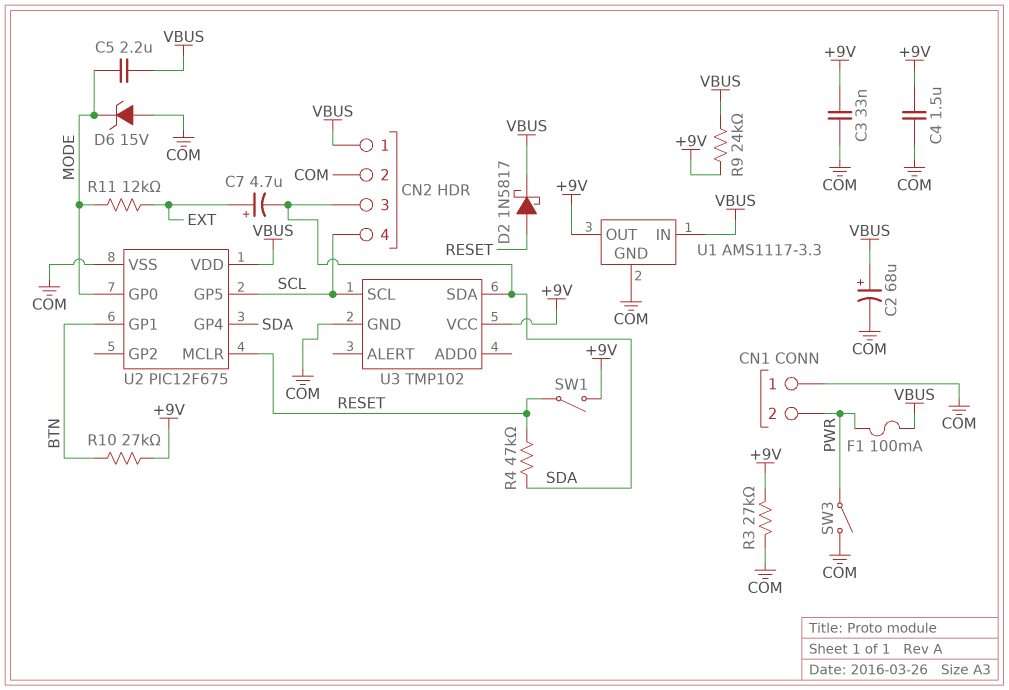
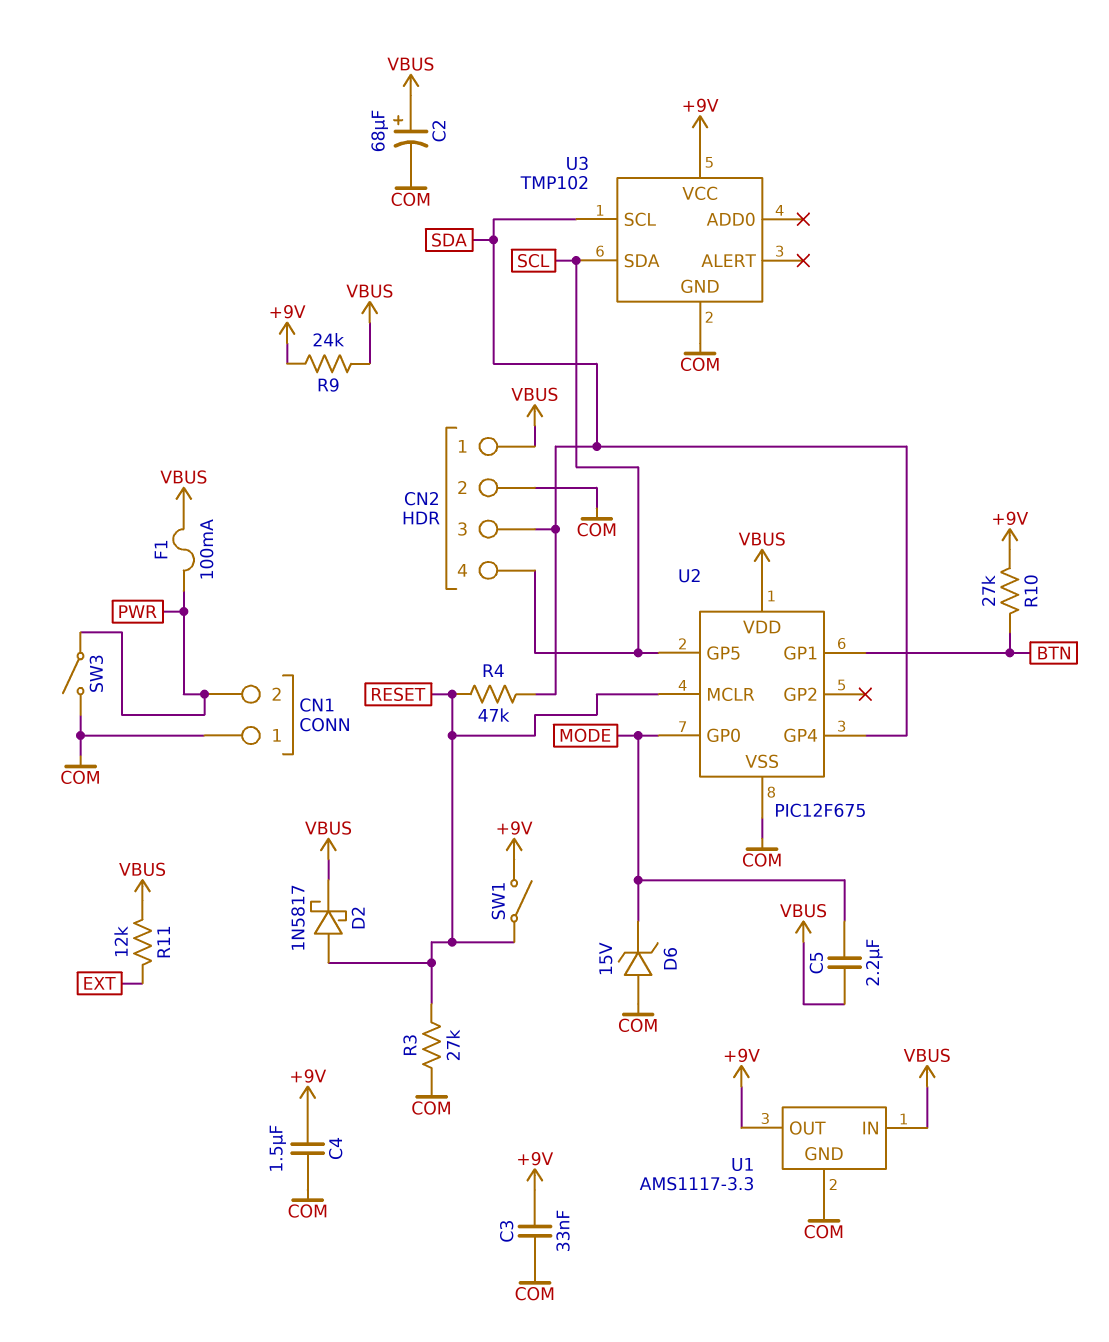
C7: 4.7uF (plus EXT, minus SDA) -> none
R3: 27k (+9V, COM) -> 27k (COM, RESET)
R11: 12k (EXT, MODE) -> 12k (EXT, VBUS)
U3 pin SCL: SCL -> SDA
U3 pin SDA: SDA -> SCL

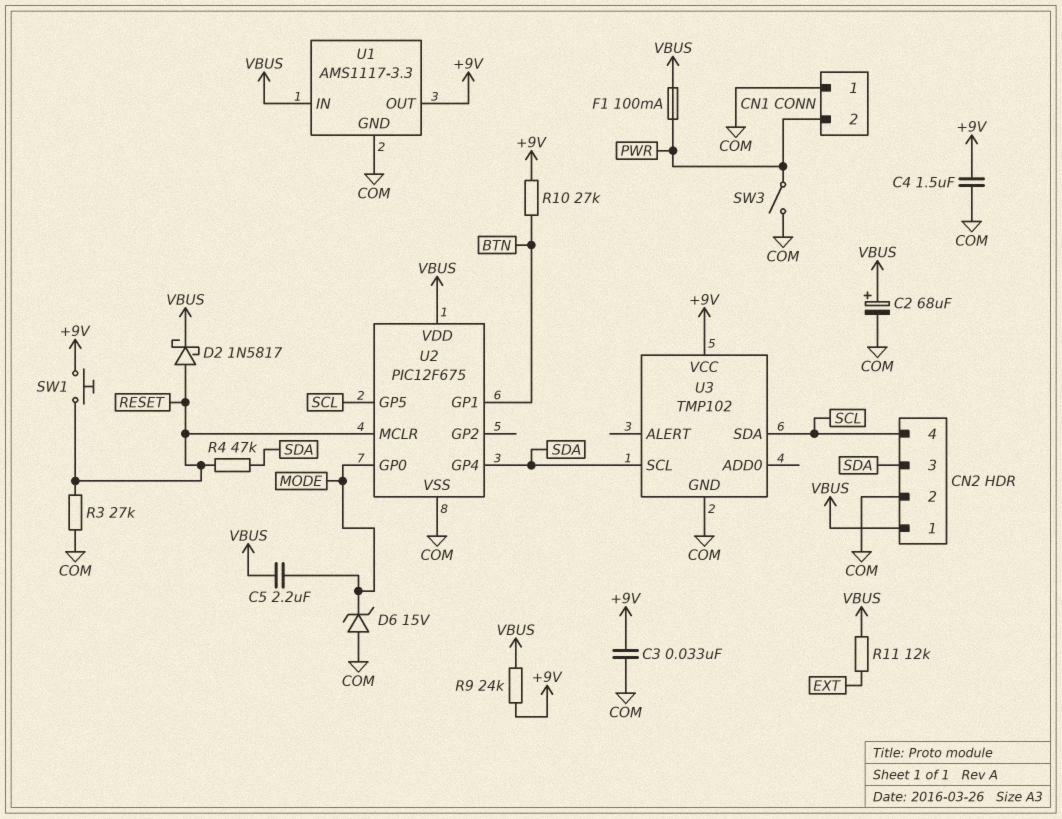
SW1: switch (+9V, RESET) -> button (+9V, RESET)

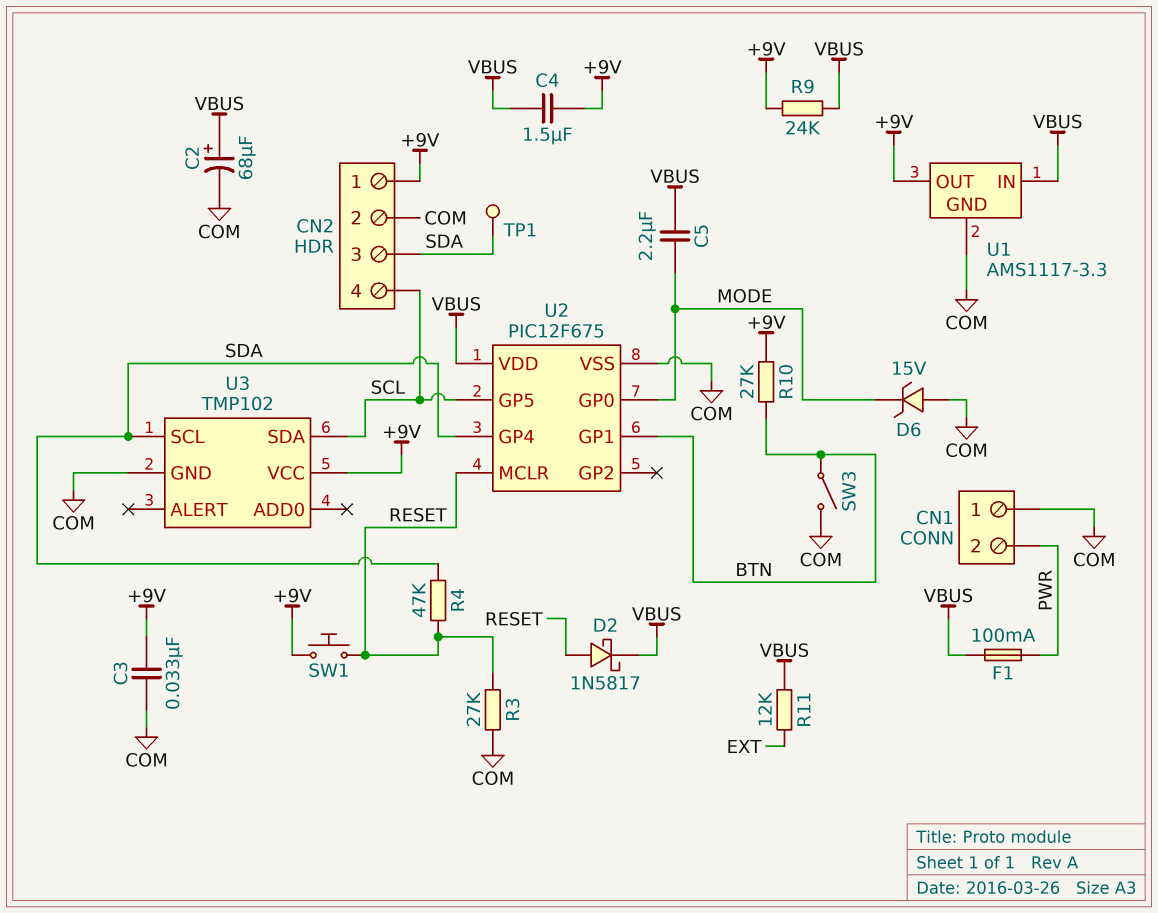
C4: 1.5uF (+9V, COM) -> 1.5uF (+9V, VBUS)
CN2 pin 1: VBUS -> +9V
SW3: switch (COM, PWR) -> switch (BTN, COM)
TP1: none -> test point (SDA)

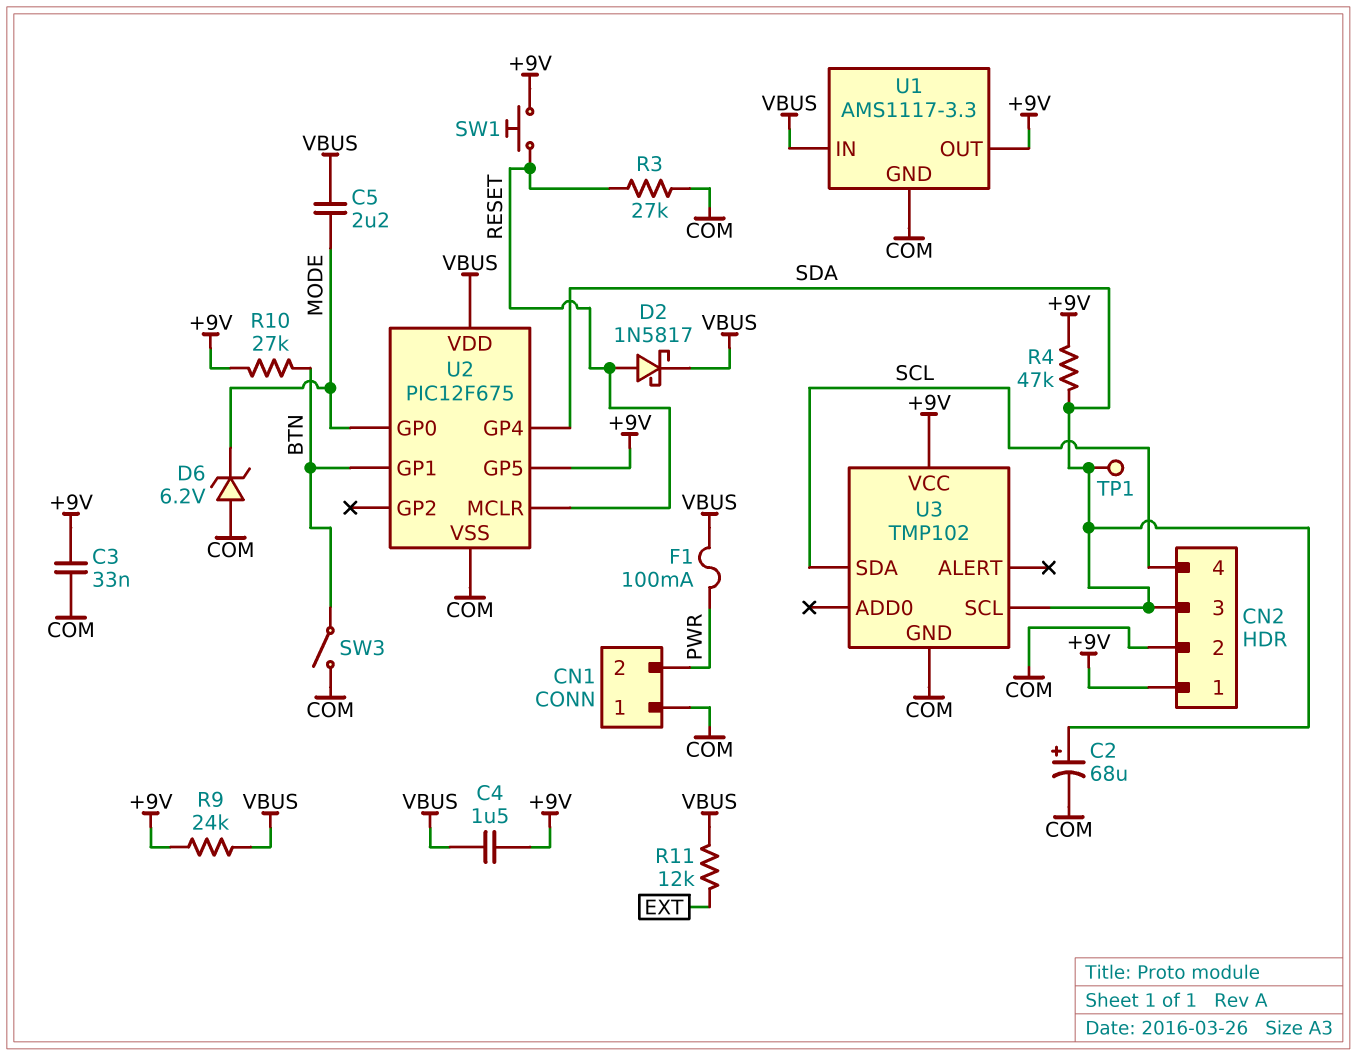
C2: 68uF (plus VBUS, minus COM) -> 68uF (plus SDA, minus COM)
D6: zener 15V (A COM, K MODE) -> zener 6.2V (A COM, K MODE)
R4: 47k (RESET, SDA) -> 47k (+9V, SDA)
U2 pin GP5: SCL -> +9V

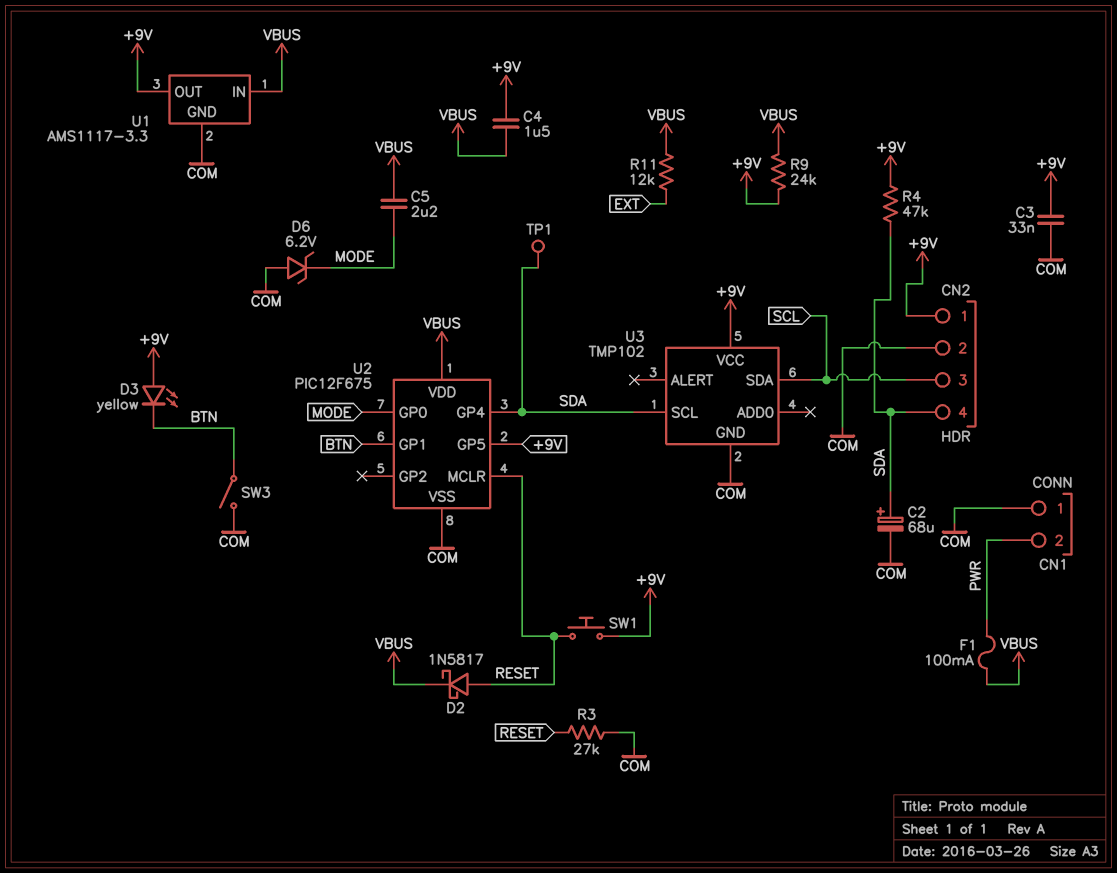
CN2 pin 3: SDA -> SCL
CN2 pin 4: SCL -> SDA
D3: none -> LED yellow (A +9V, K BTN)
R10: 27k (+9V, BTN) -> none

